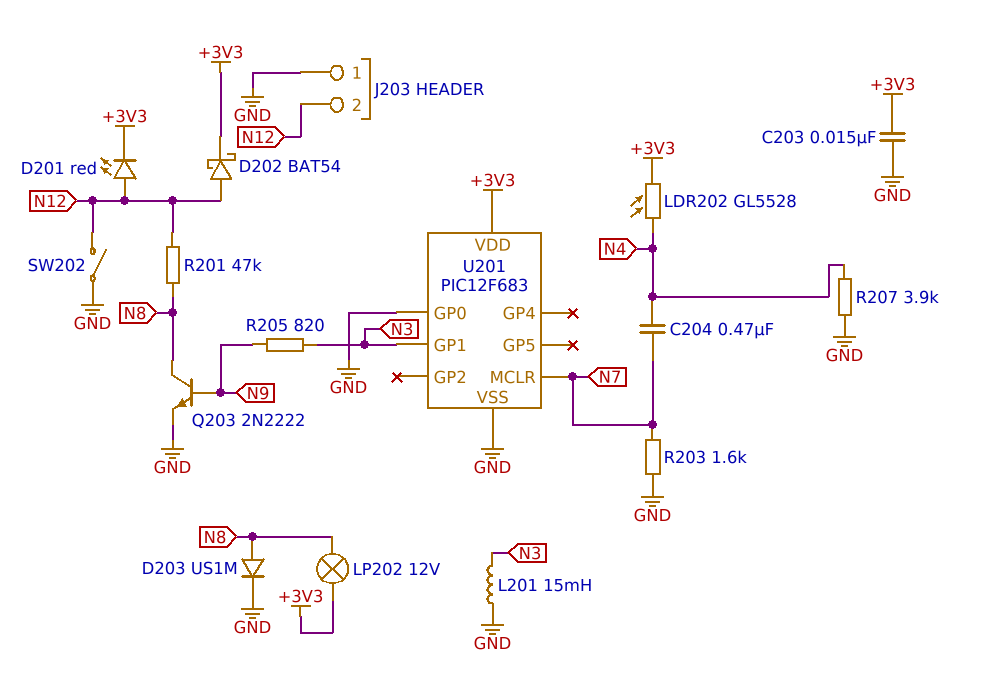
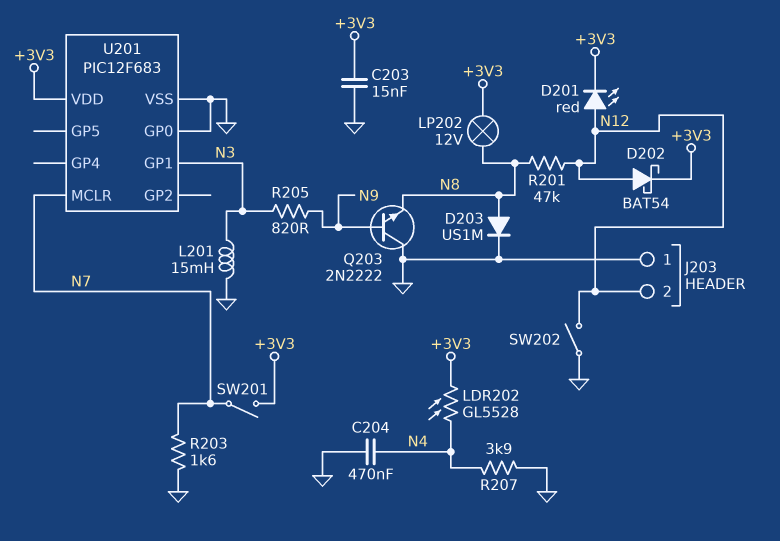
C204: 470nF (N4, N7) -> 470nF (GND, N4)
Q203: NPN 2N2222 (B N9, C N8, E GND) -> NPN 2N2222 (B N9, C GND, E N8)
SW201: none -> switch (+3V3, N7)

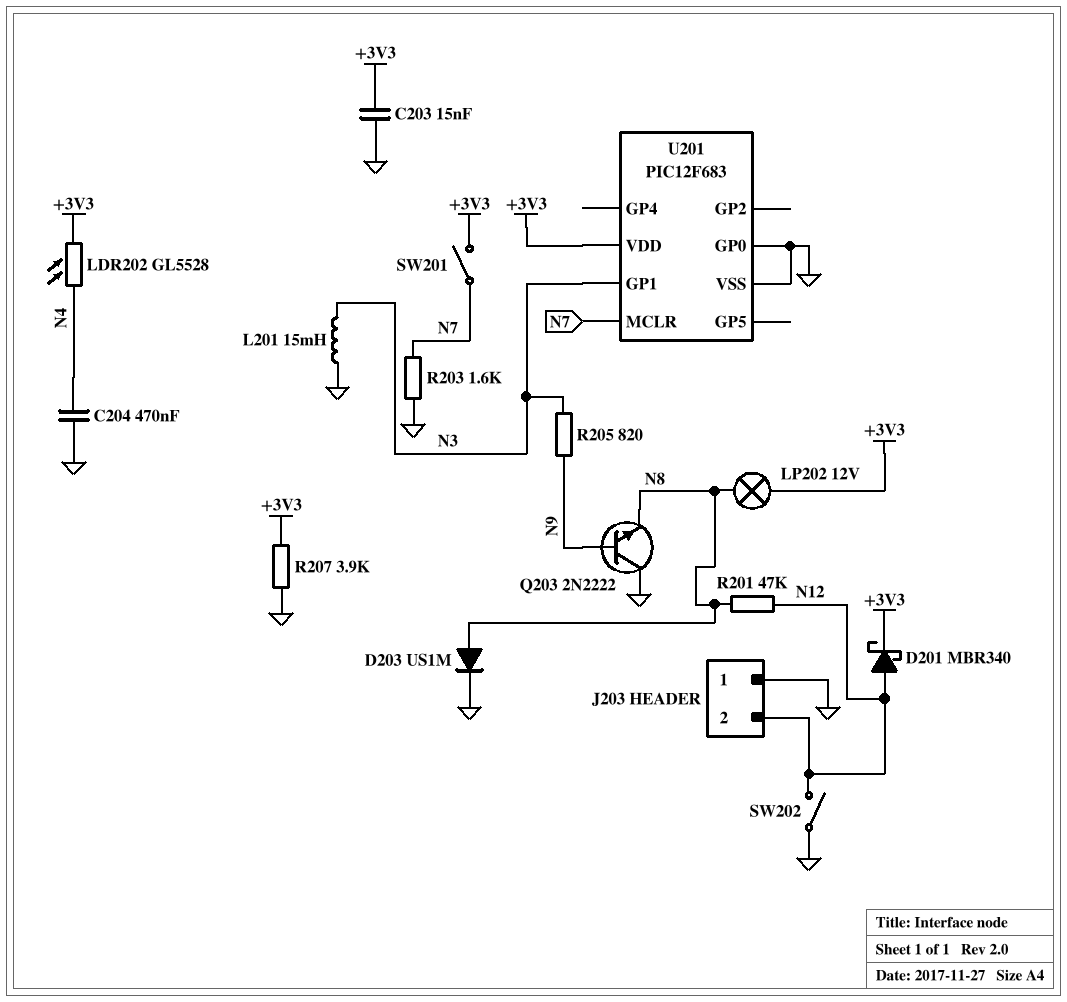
D201: LED red (A N12, K +3V3) -> schottky MBR340 (A N12, K +3V3)
D202: schottky BAT54 (A N12, K +3V3) -> none
R207: 3.9k (GND, N4) -> 3.9k (+3V3, GND)

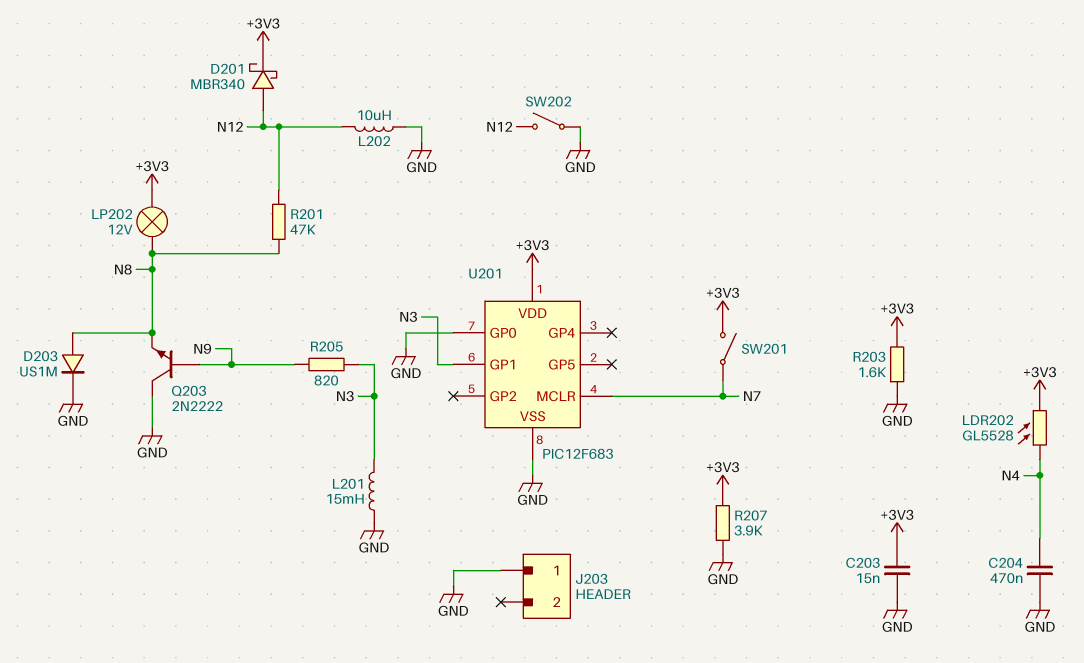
J203 pin 2: N12 -> none
L202: none -> 10uH (GND, N12)
R203: 1.6k (GND, N7) -> 1.6k (+3V3, GND)

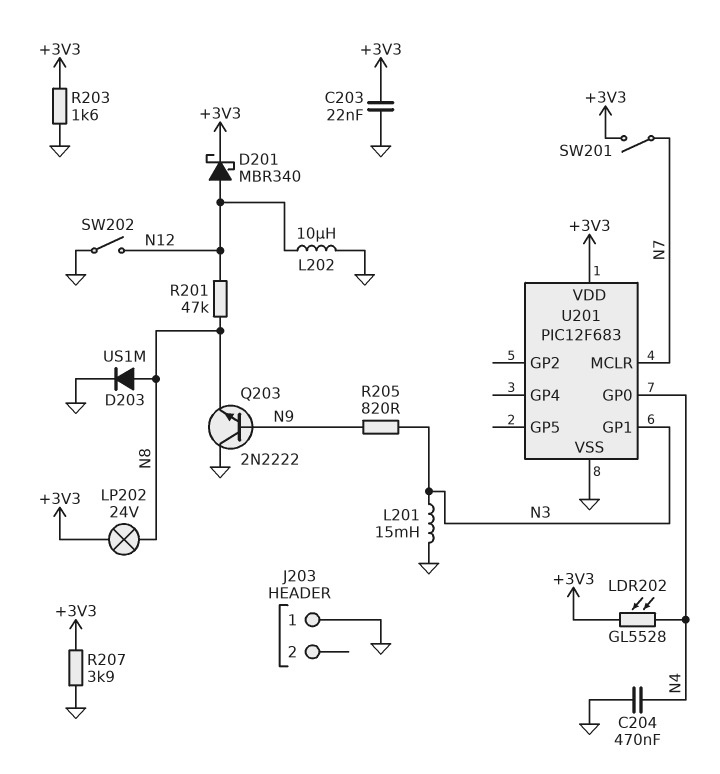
C203: 15nF (+3V3, GND) -> 22nF (+3V3, GND)
LP202: lamp 12V (+3V3, N8) -> lamp 24V (+3V3, N8)
U201 pin GP0: GND -> N4

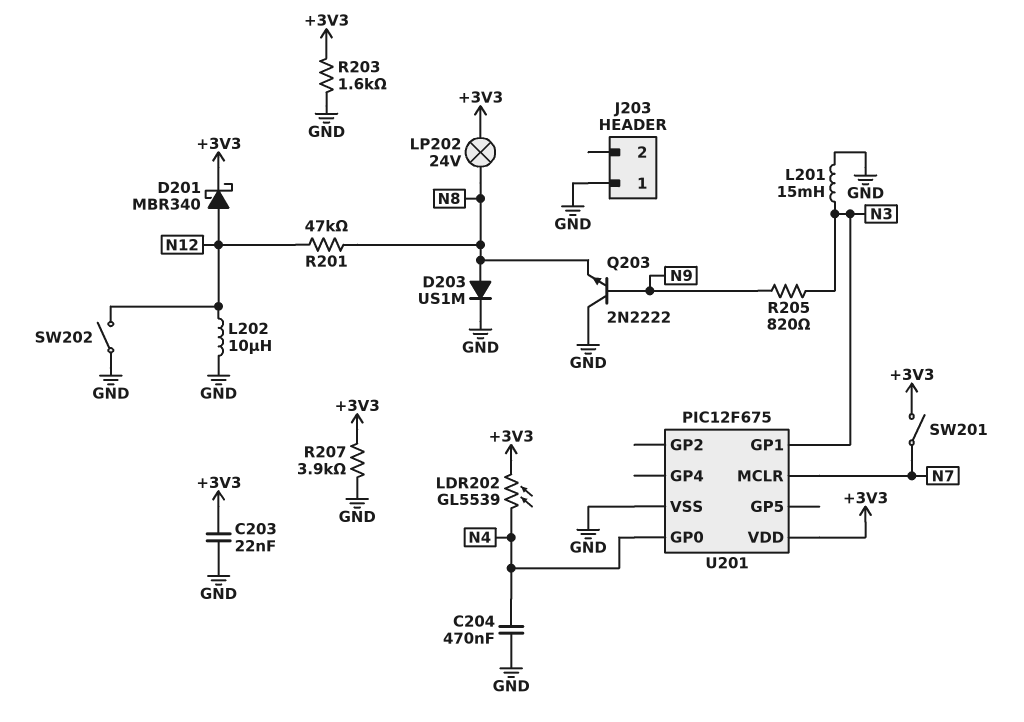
LDR202: GL5528 (+3V3, N4) -> GL5539 (+3V3, N4)
U201: PIC12F683 -> PIC12F675

